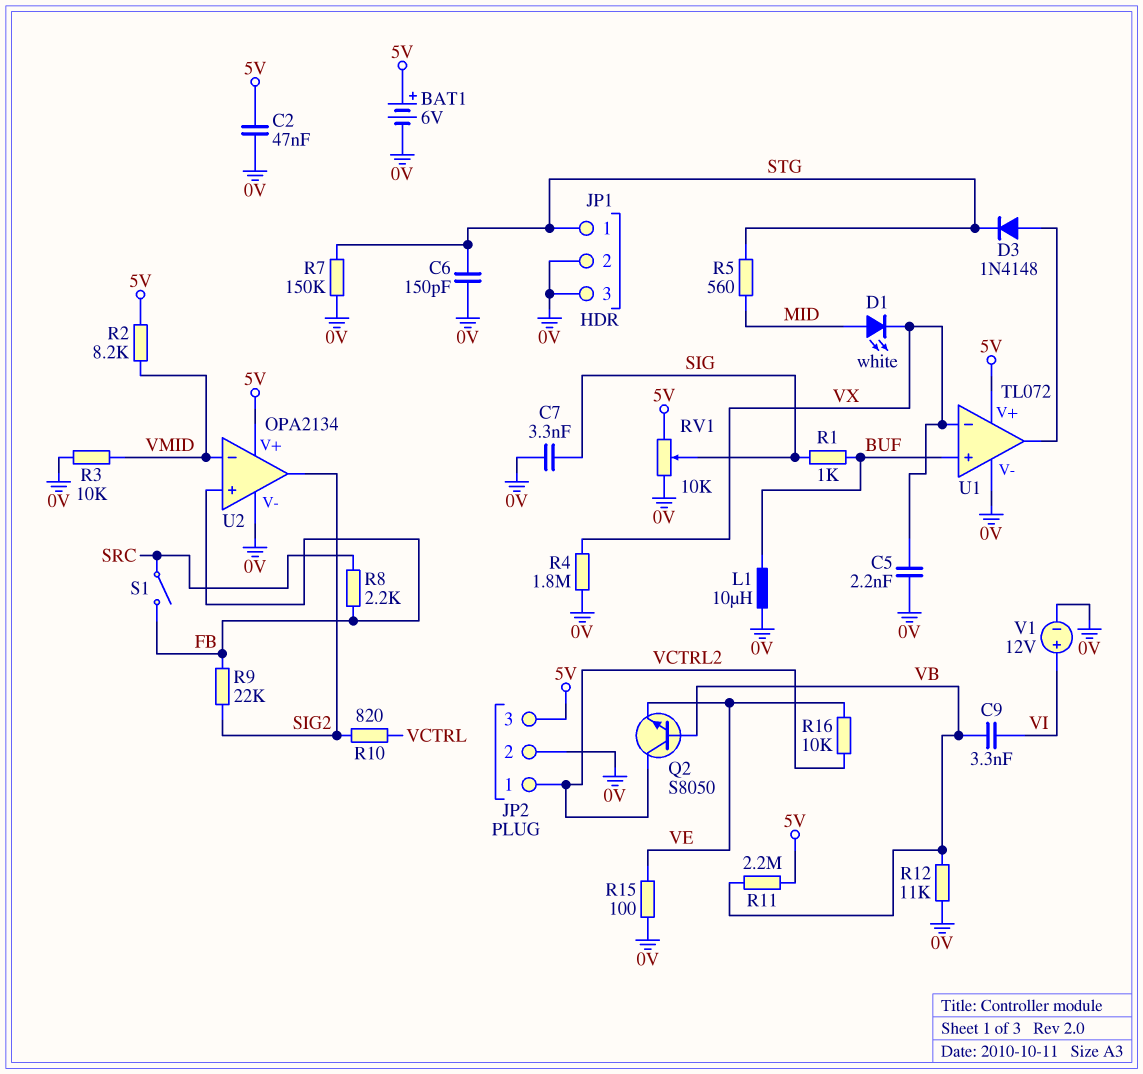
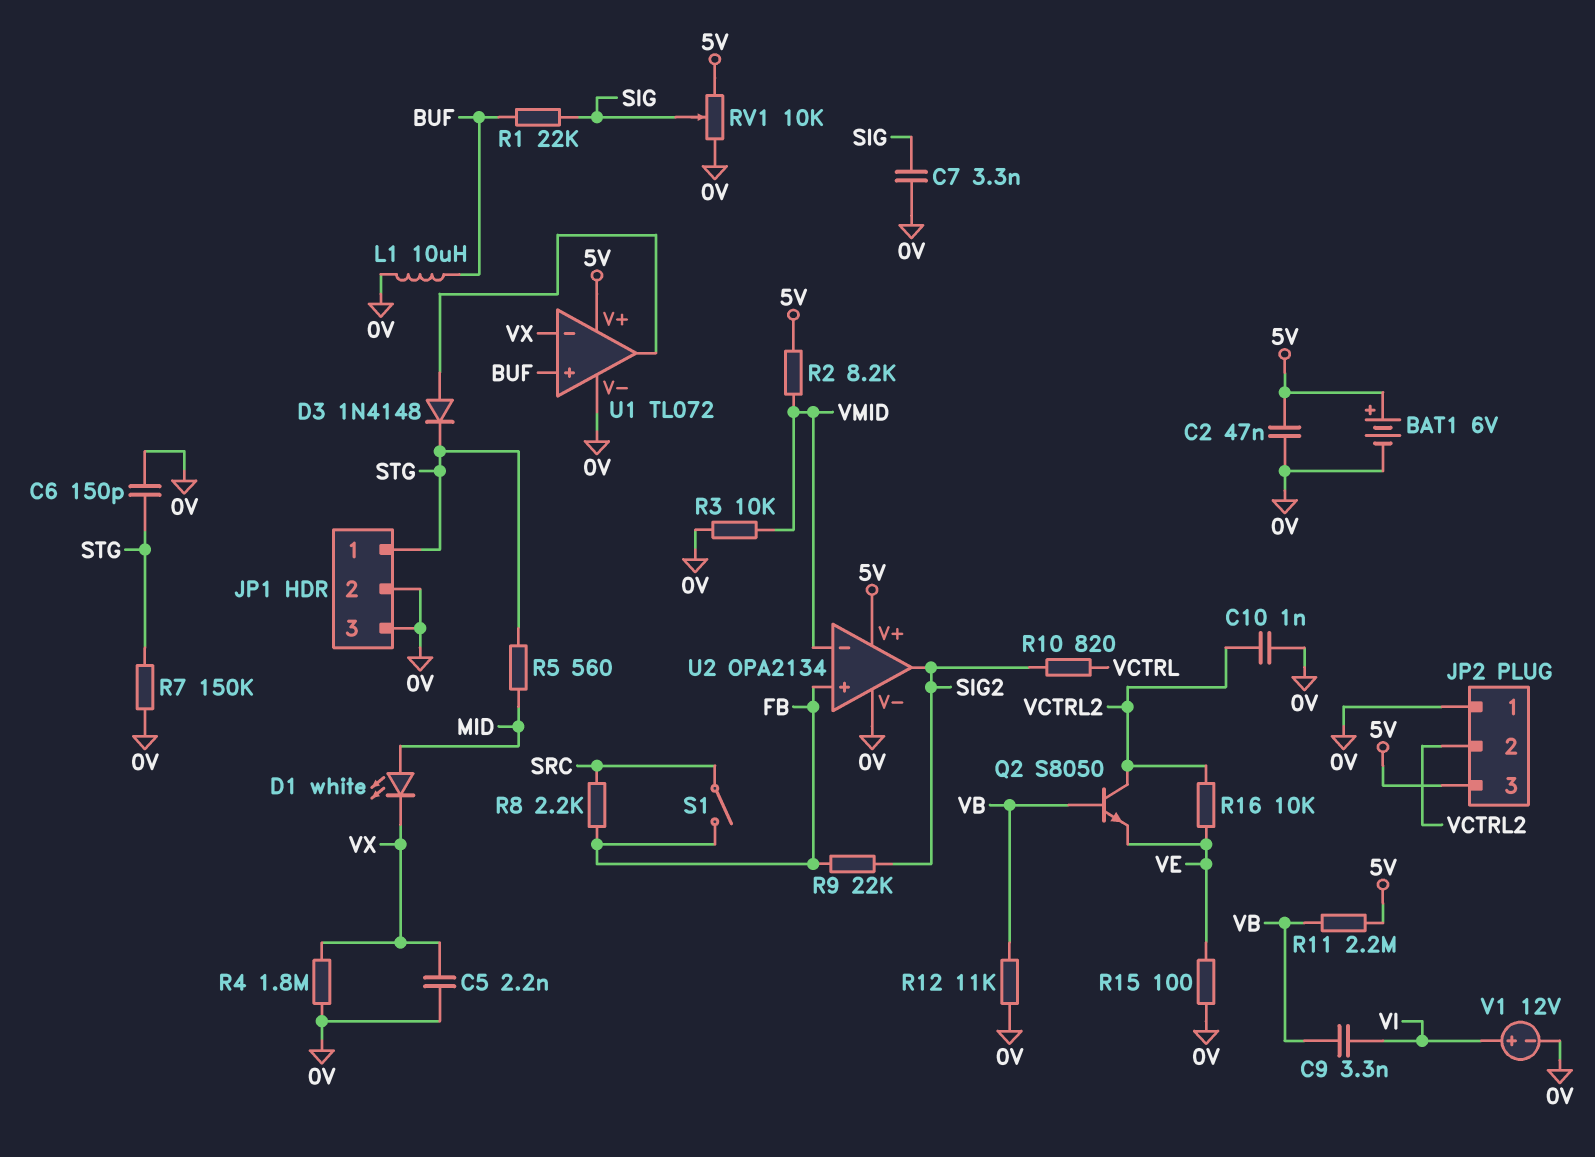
C10: none -> 1nF (0V, VCTRL2)
JP2 pin 1: VCTRL2 -> 0V
JP2 pin 2: 0V -> VCTRL2
R1: 1k (BUF, SIG) -> 22k (BUF, SIG)

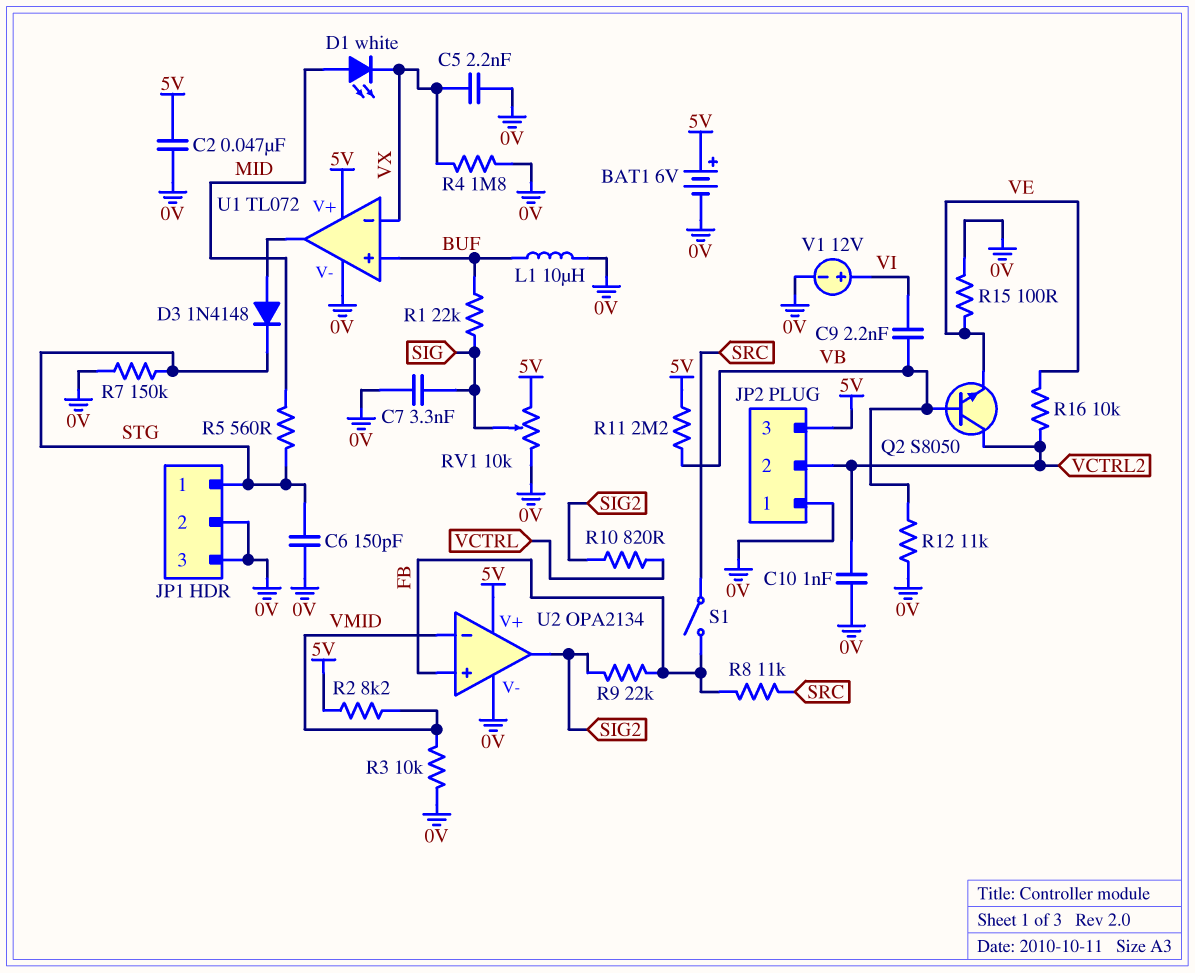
C9: 3.3nF (VB, VI) -> 2.2nF (VB, VI)
R8: 2.2k (FB, SRC) -> 11k (FB, SRC)

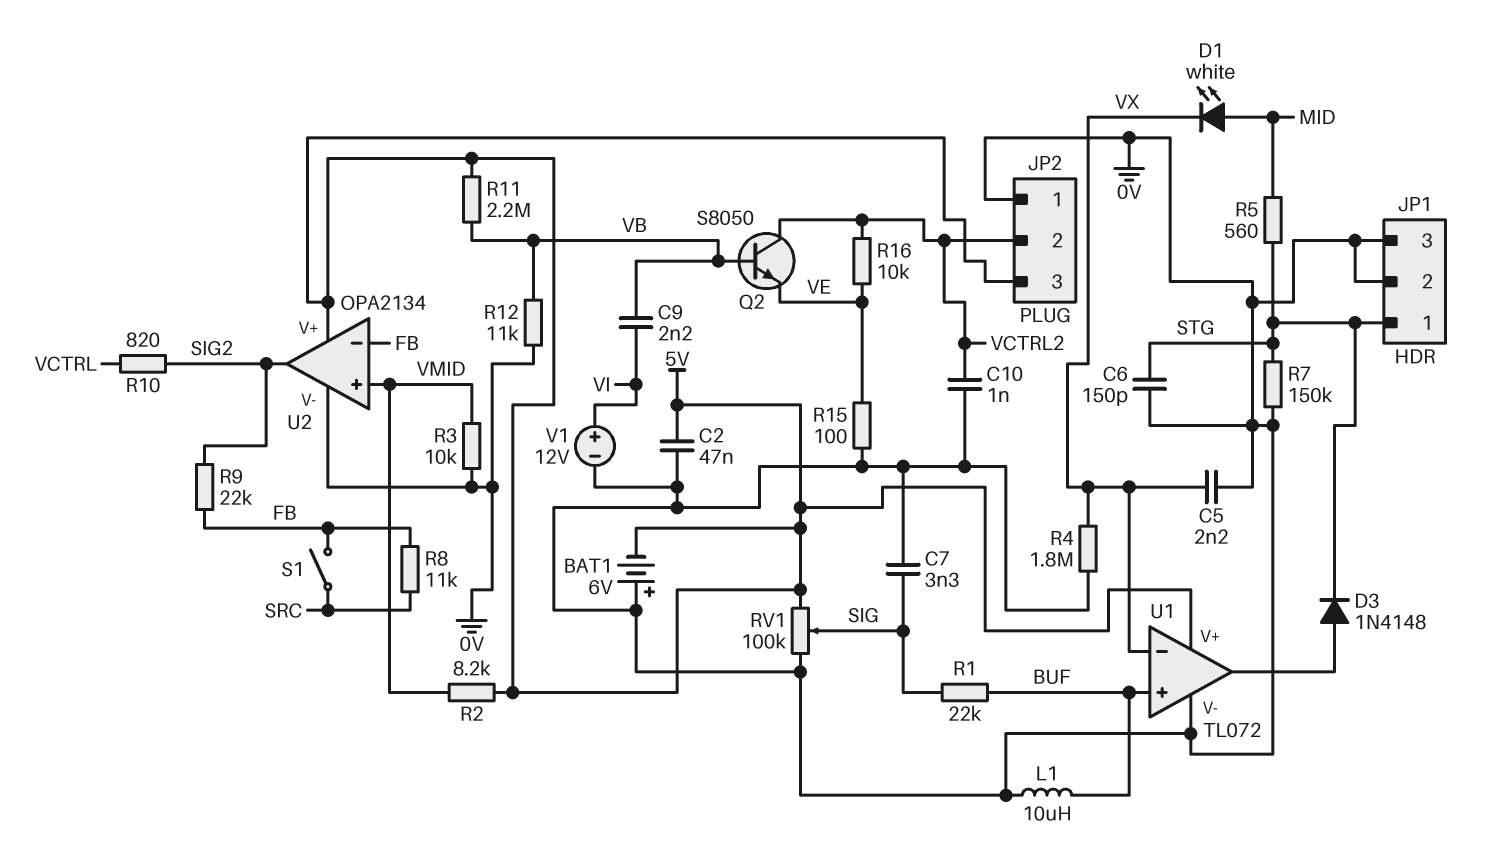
BAT1: 6V (plus 5V, minus 0V) -> 6V (plus 0V, minus 5V)
RV1: 10k (0V, 5V, wiper SIG) -> 100k (0V, 5V, wiper SIG)
U2 pin in+: FB -> VMID
U2 pin in-: VMID -> FB

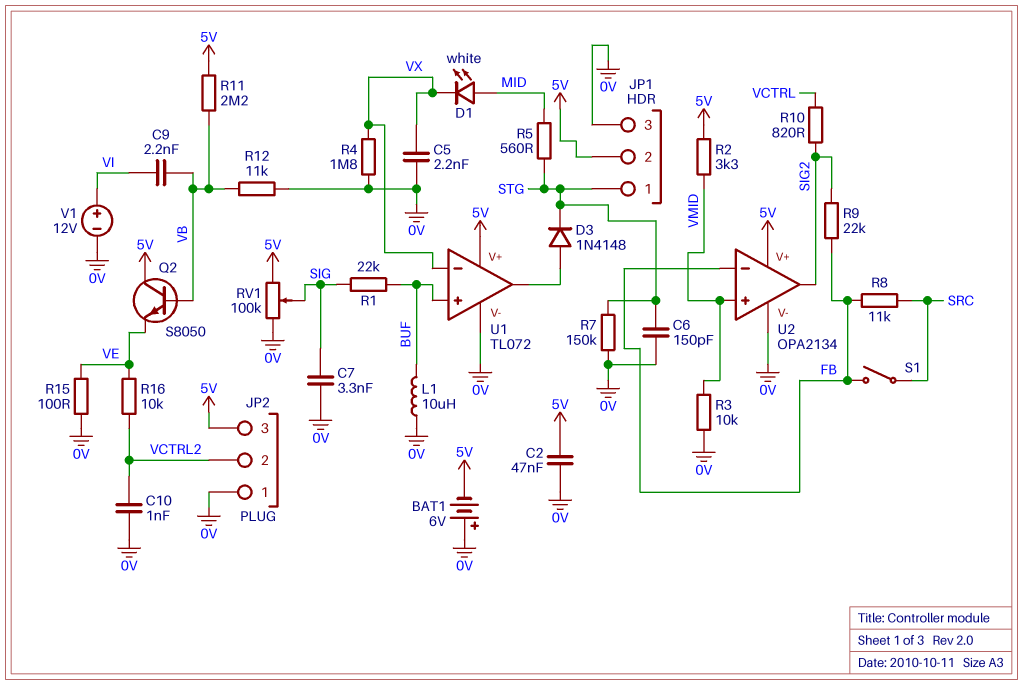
JP1 pin 2: 0V -> 5V
Q2: NPN S8050 (B VB, C VCTRL2, E VE) -> NPN S8050 (B VB, C 5V, E VE)
R2: 8.2k (5V, VMID) -> 3.3k (5V, VMID)

